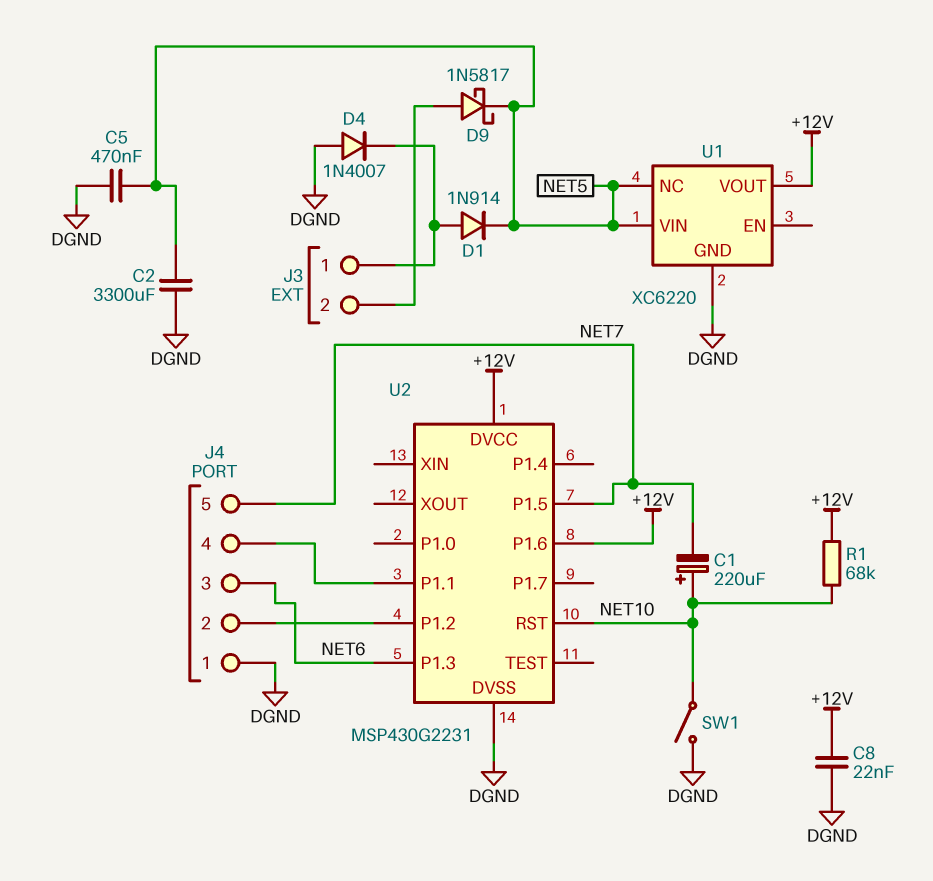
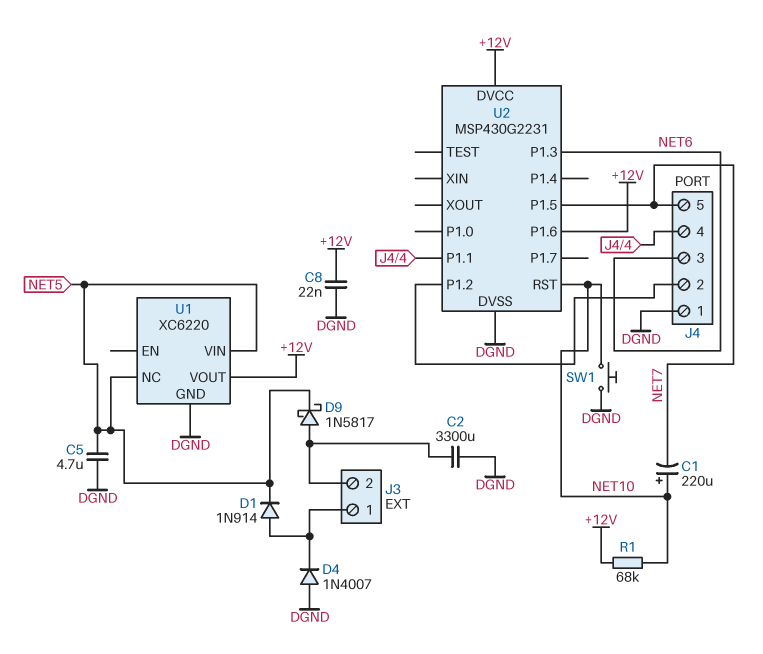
C2: 3300uF (DGND, NET5) -> 3300uF (DGND, J3/2)
C5: 470nF (DGND, NET5) -> 4.7uF (DGND, NET5)
SW1: switch (DGND, NET10) -> button (DGND, NET10)

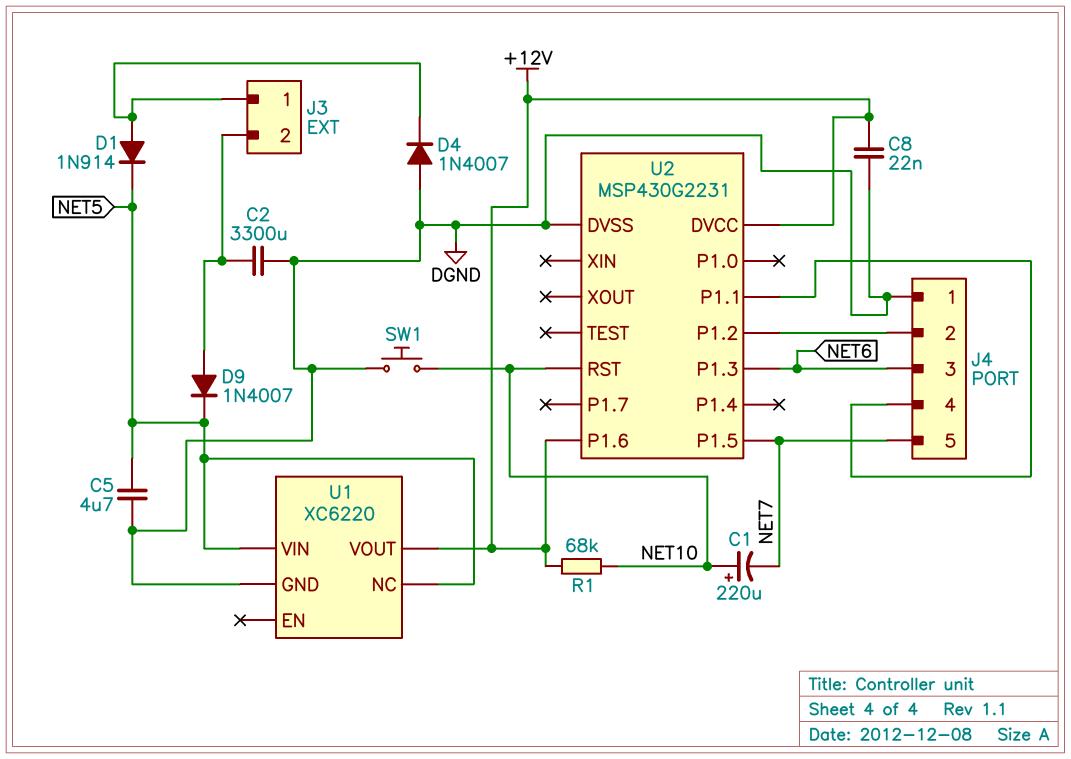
D9: schottky 1N5817 (A J3/2, K NET5) -> diode 1N4007 (A J3/2, K NET5)

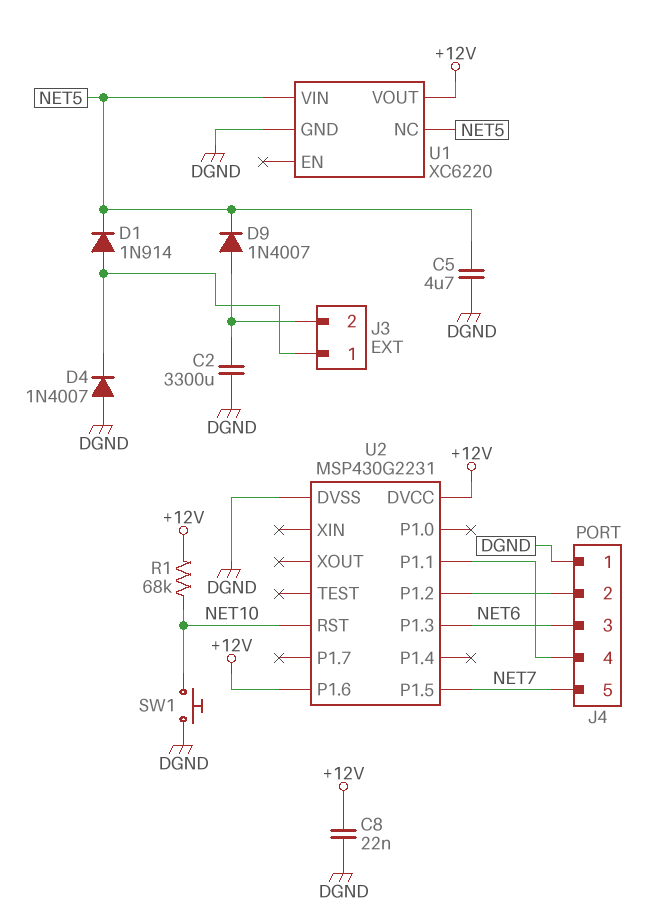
C1: 220uF (plus NET10, minus NET7) -> none

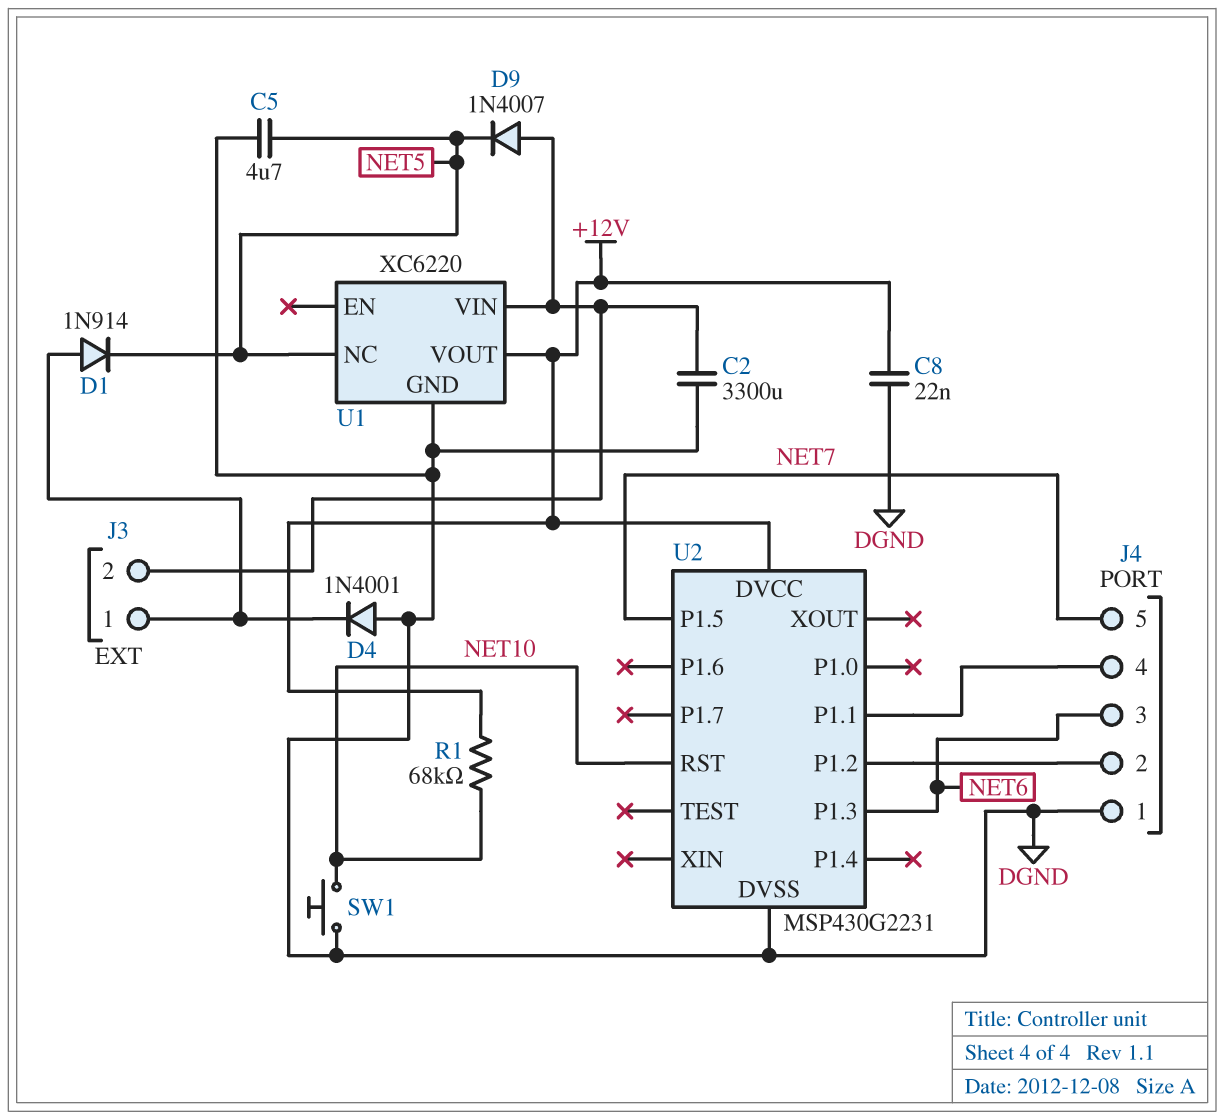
D4: diode 1N4007 (A DGND, K J3/1) -> diode 1N4001 (A DGND, K J3/1)
U1 pin VIN: NET5 -> J3/2
U2 pin P1.6: +12V -> none

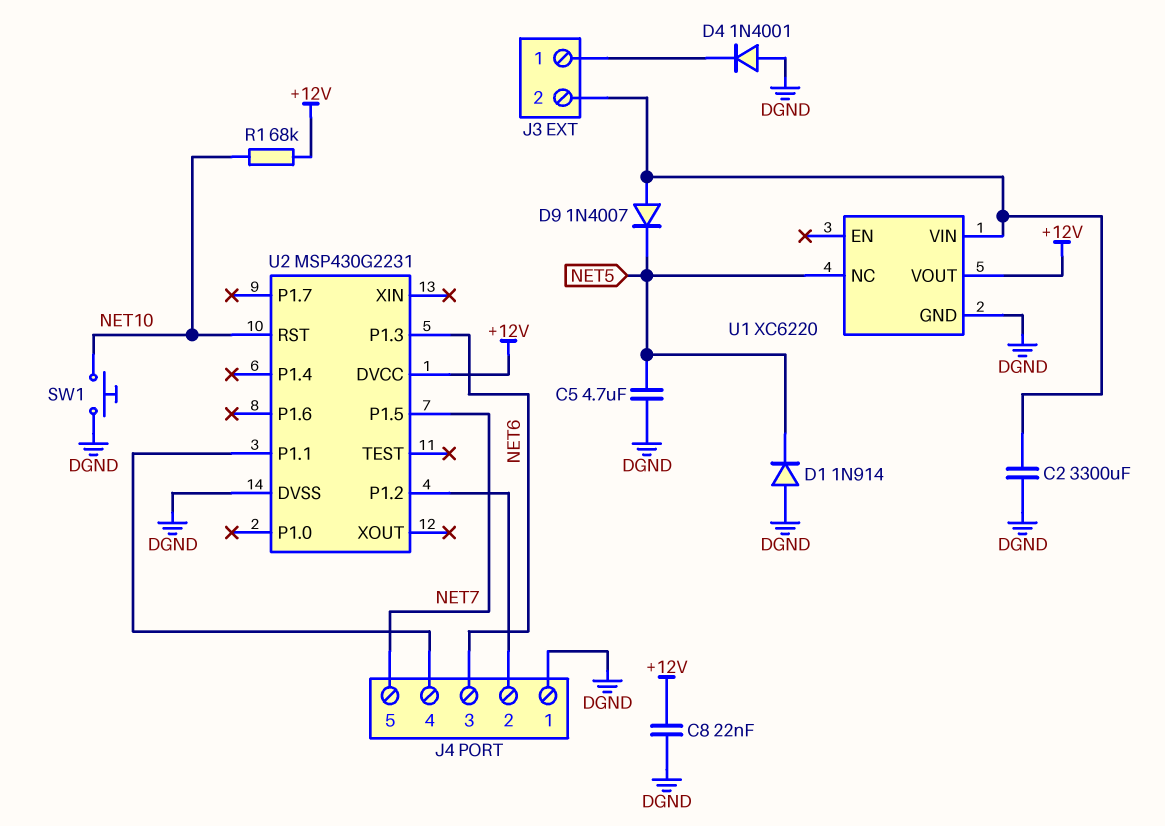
D1: diode 1N914 (A J3/1, K NET5) -> diode 1N914 (A DGND, K NET5)

